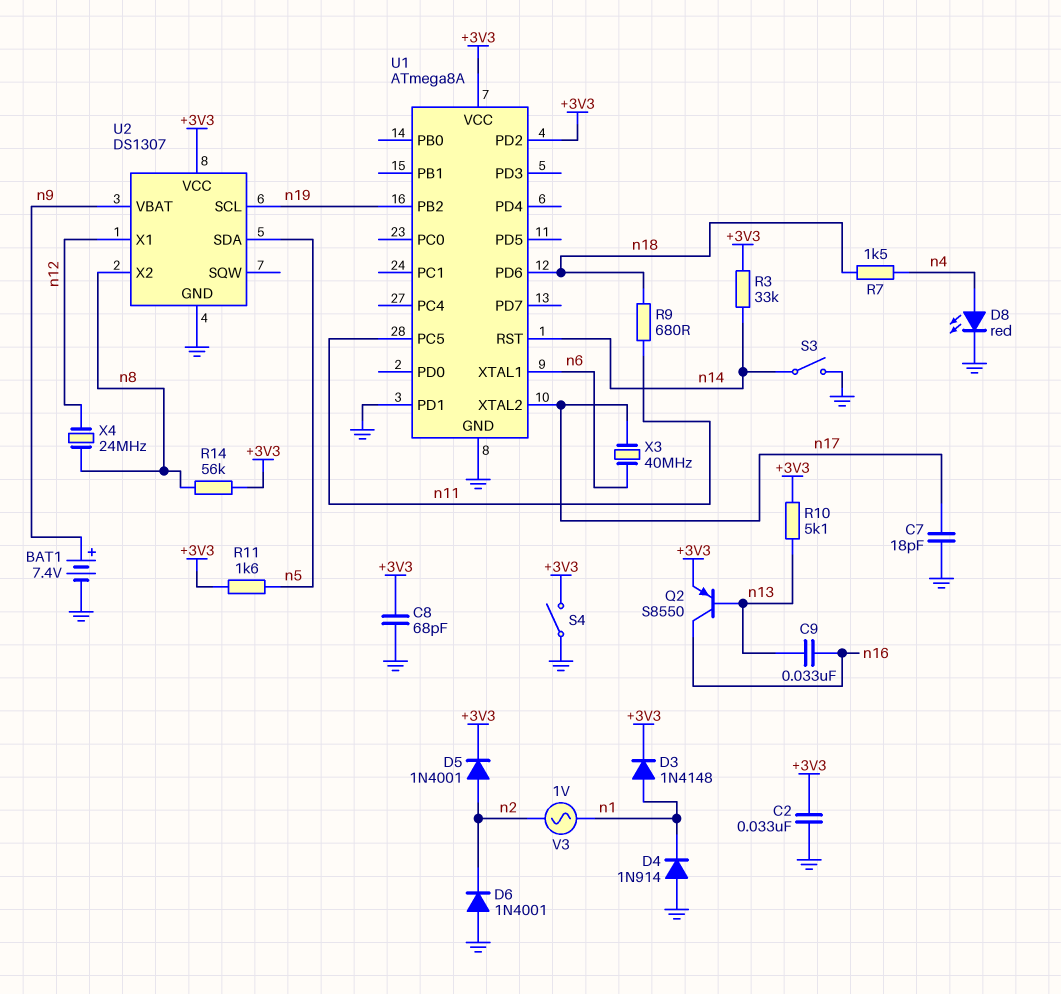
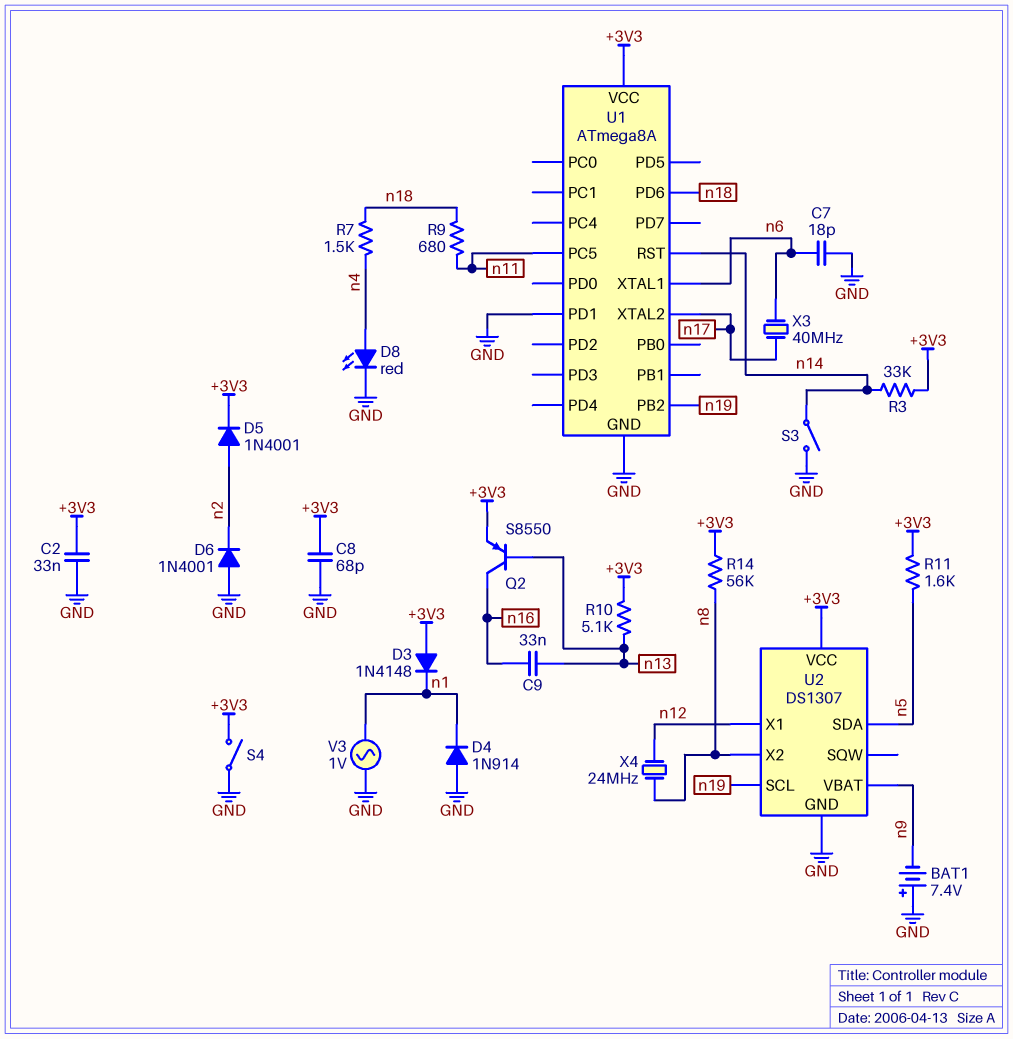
BAT1: 7.4V (plus n9, minus GND) -> 7.4V (plus GND, minus n9)
C7: 18pF (GND, n17) -> 18pF (GND, n6)
D3: diode 1N4148 (A n1, K +3V3) -> diode 1N4148 (A +3V3, K n1)
U1 pin PD2: +3V3 -> none
V3: AC 1V (n1, n2) -> AC 1V (GND, n1)

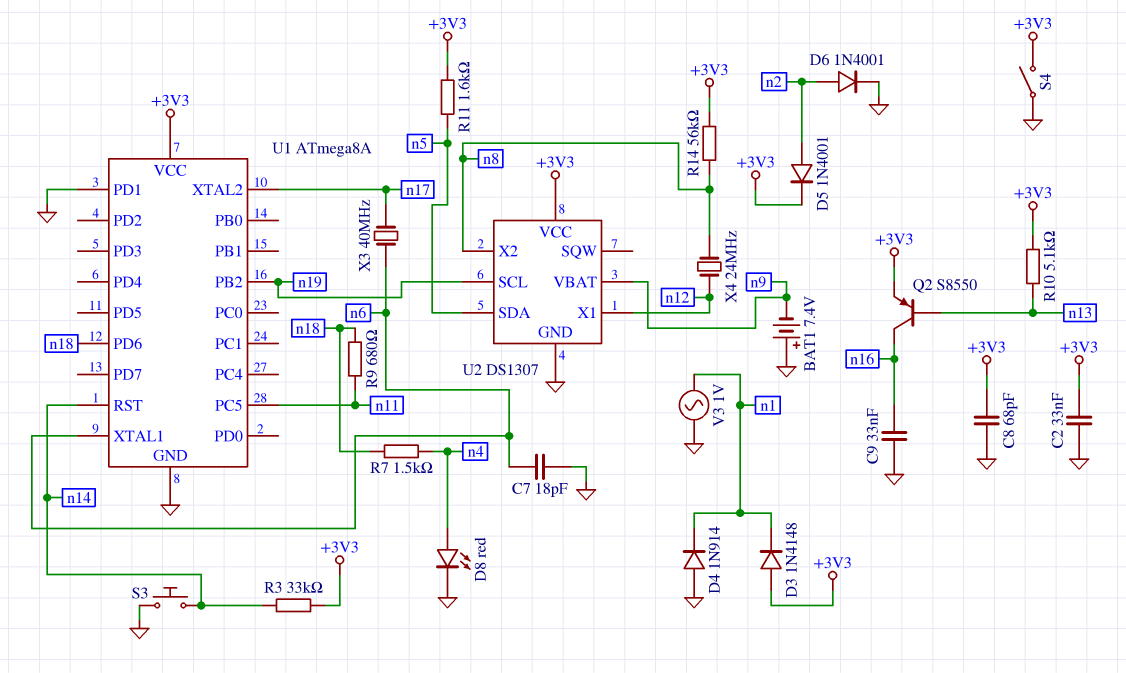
C9: 33nF (n13, n16) -> 33nF (GND, n16)
D6: diode 1N4001 (A GND, K n2) -> diode 1N4001 (A n2, K GND)
S3: switch (GND, n14) -> button (GND, n14)

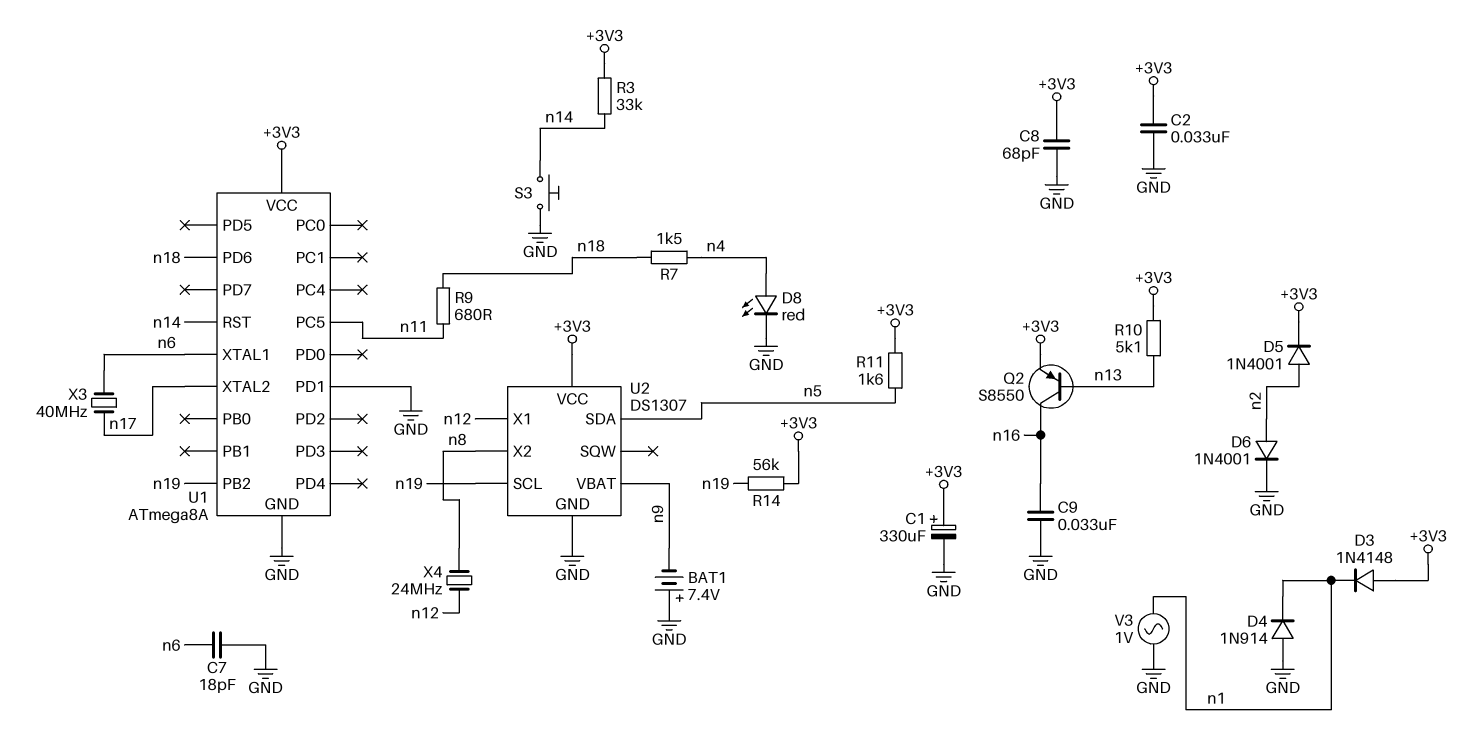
C1: none -> 330uF (plus +3V3, minus GND)
R14: 56k (+3V3, n8) -> 56k (+3V3, n19)
S4: switch (+3V3, GND) -> none

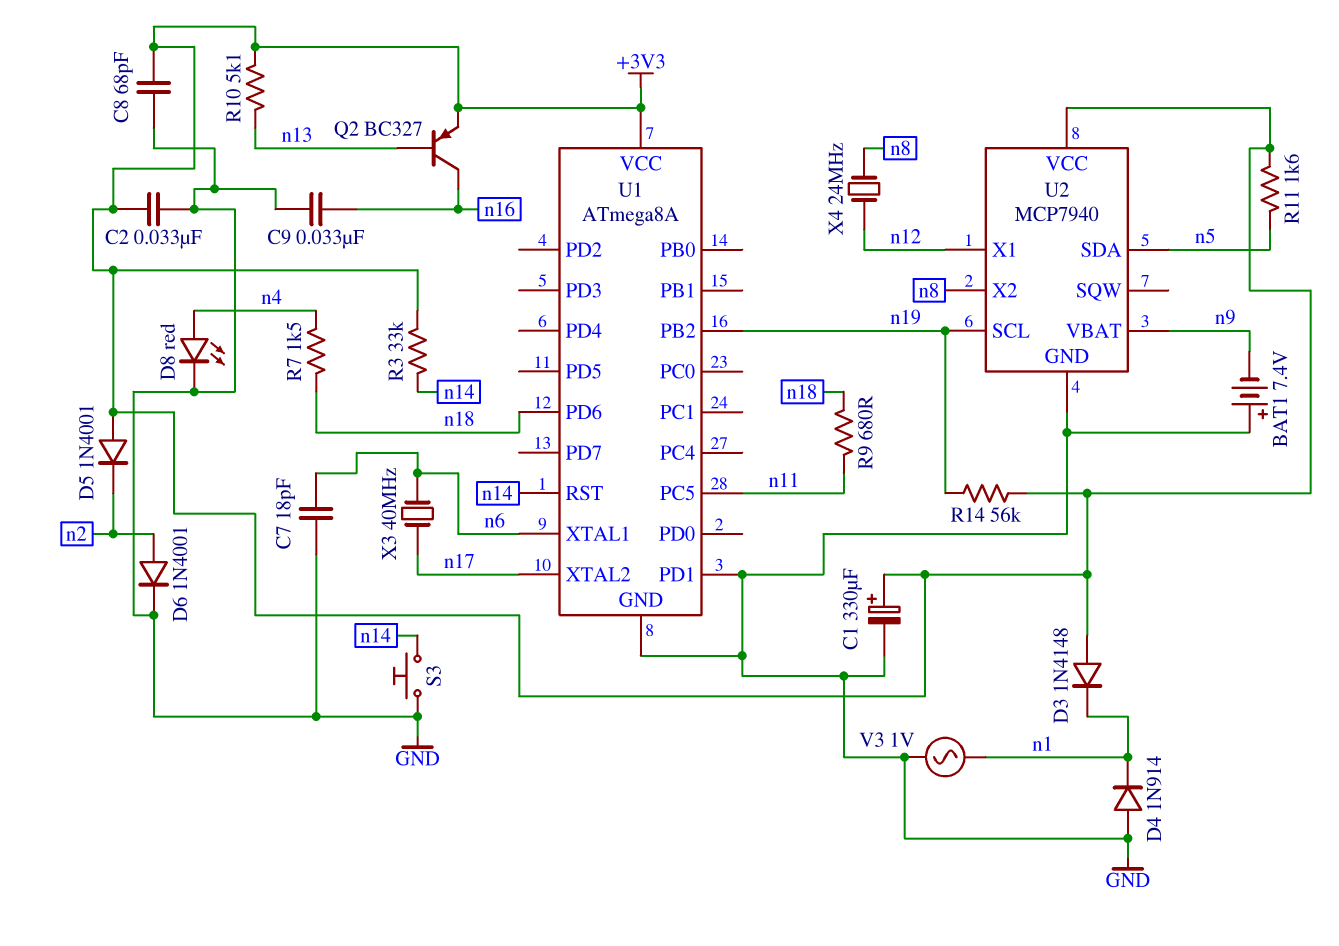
D5: diode 1N4001 (A n2, K +3V3) -> diode 1N4001 (A +3V3, K n2)
Q2: PNP S8550 (B n13, C n16, E +3V3) -> PNP BC327 (B n13, C n16, E +3V3)
U2: DS1307 -> MCP7940

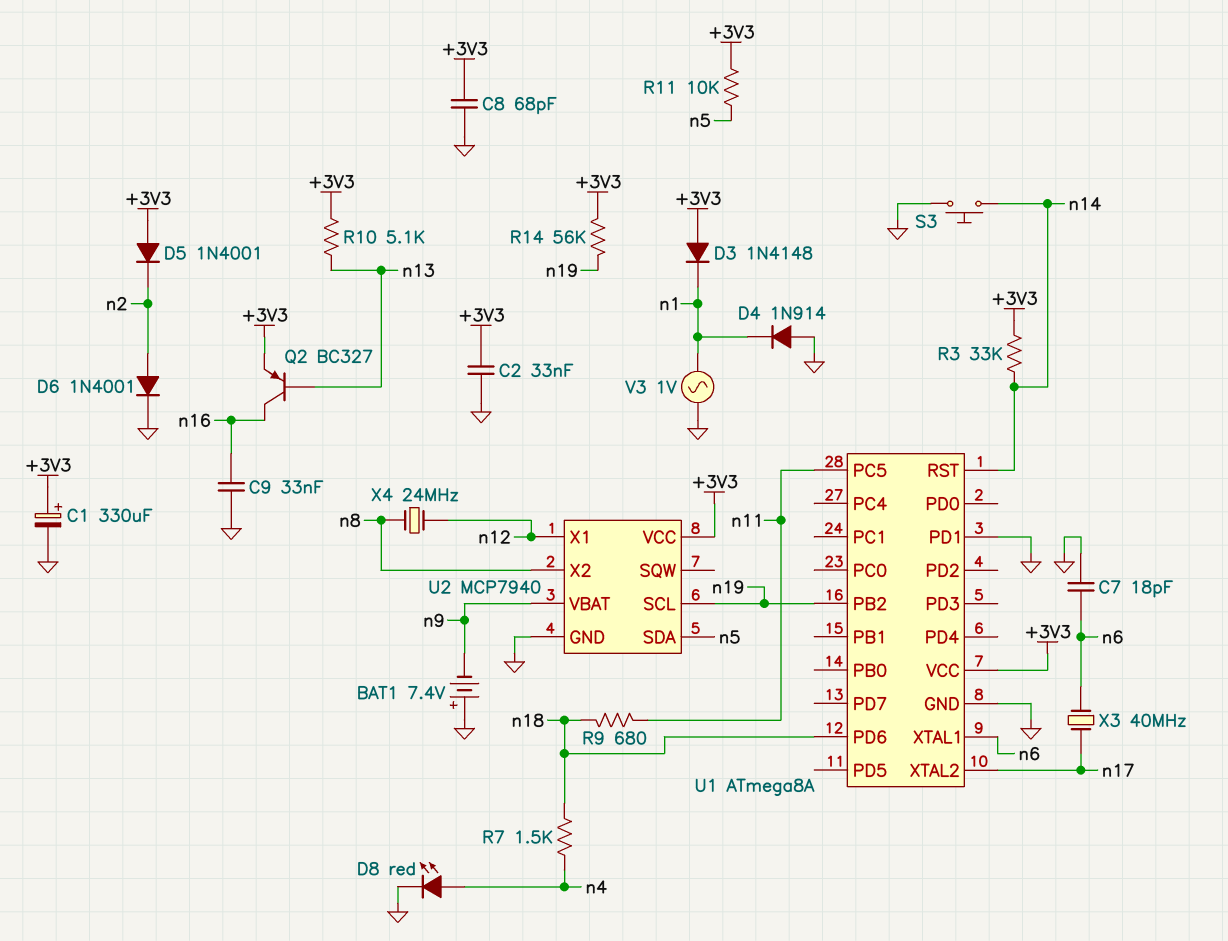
R11: 1.6k (+3V3, n5) -> 10k (+3V3, n5)

